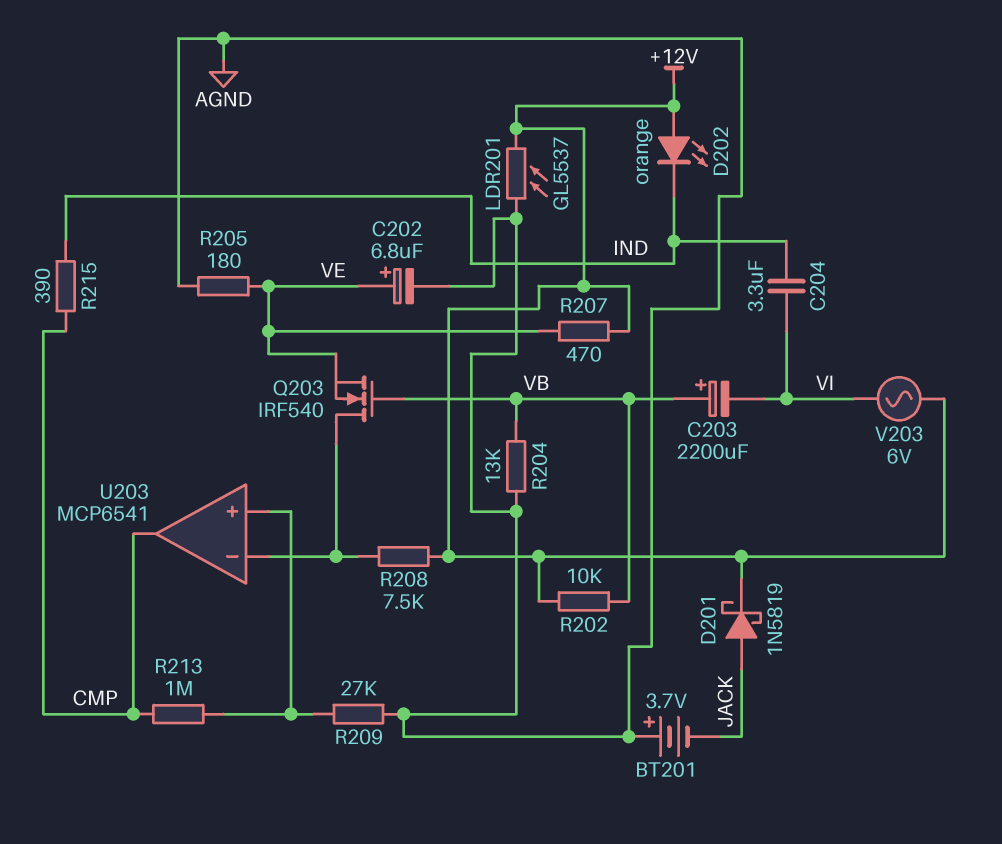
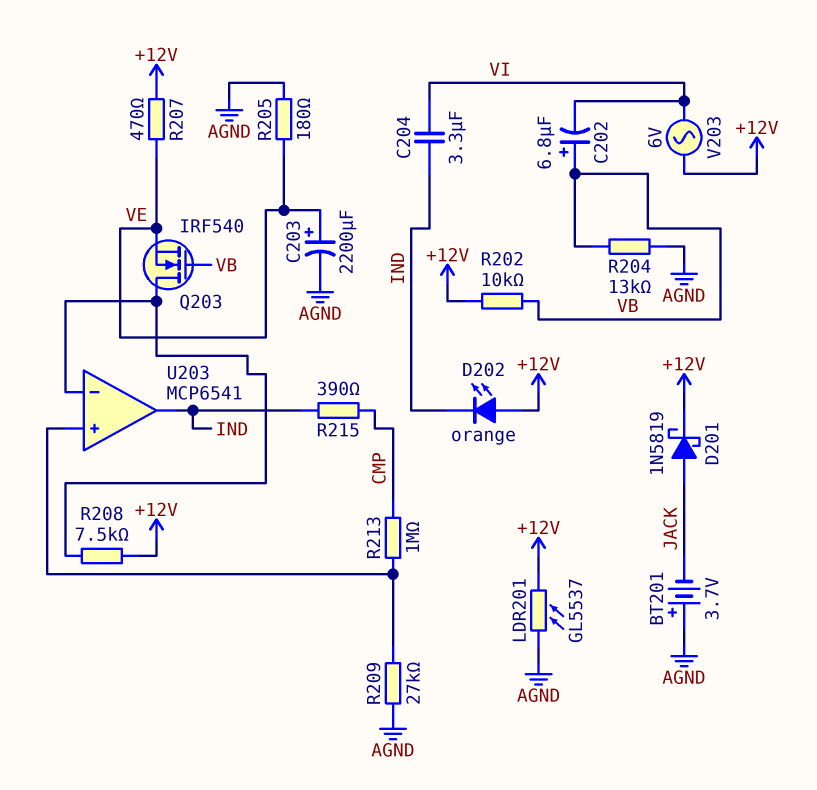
C202: 6.8uF (plus VE, minus AGND) -> 6.8uF (plus VB, minus VI)
C203: 2200uF (plus VB, minus VI) -> 2200uF (plus VE, minus AGND)
U203 pin out: CMP -> IND

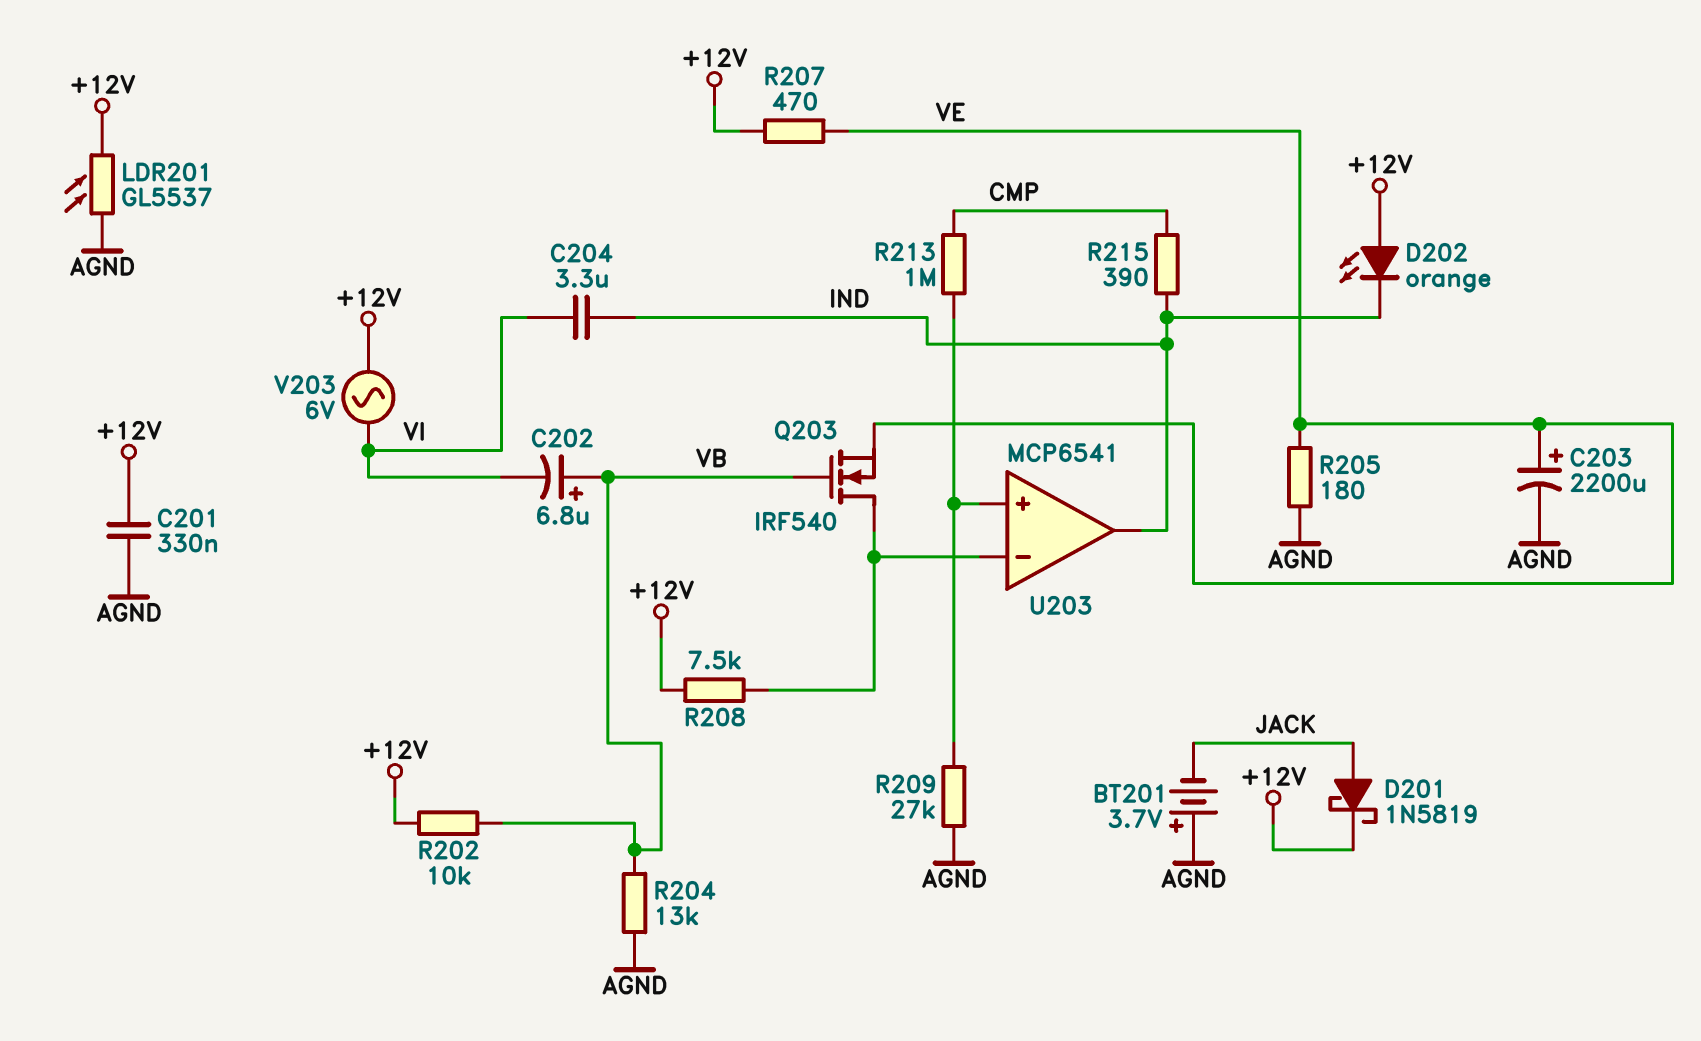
C201: none -> 330nF (+12V, AGND)

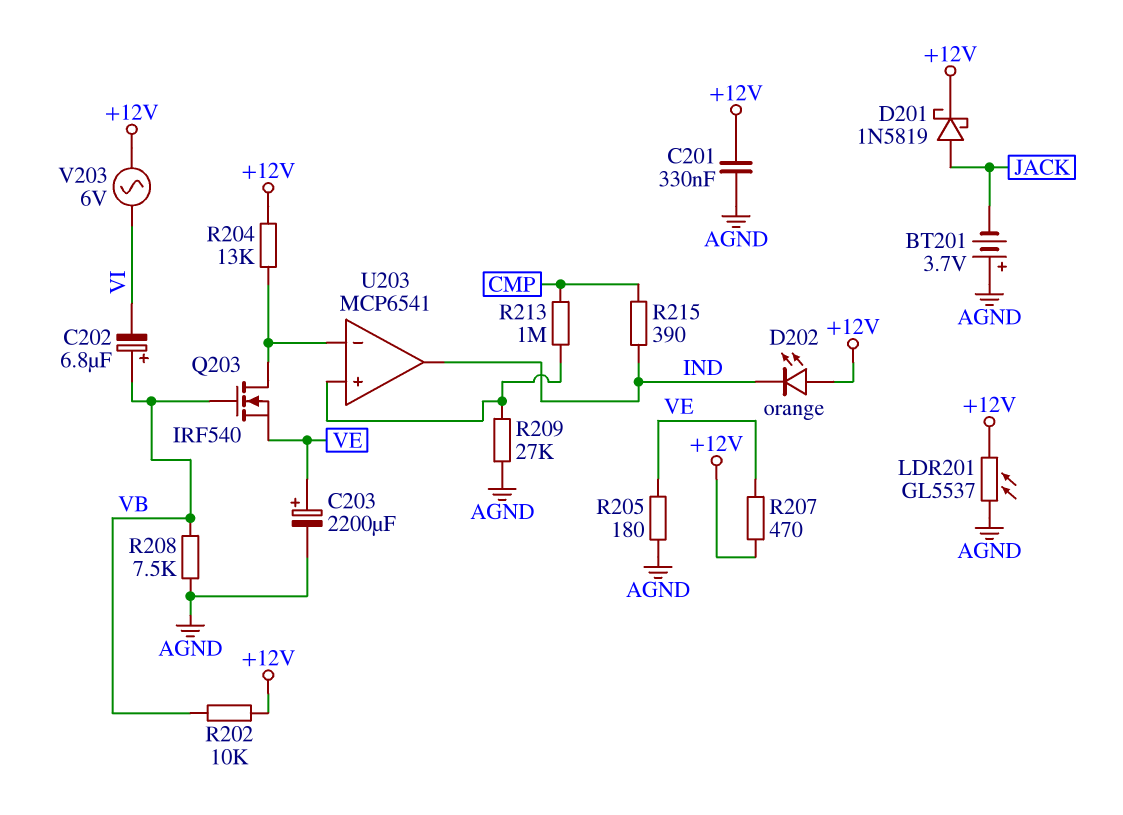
C204: 3.3uF (IND, VI) -> none
R204: 13k (AGND, VB) -> 13k (+12V, U203/in-)
R208: 7.5k (+12V, U203/in-) -> 7.5k (AGND, VB)

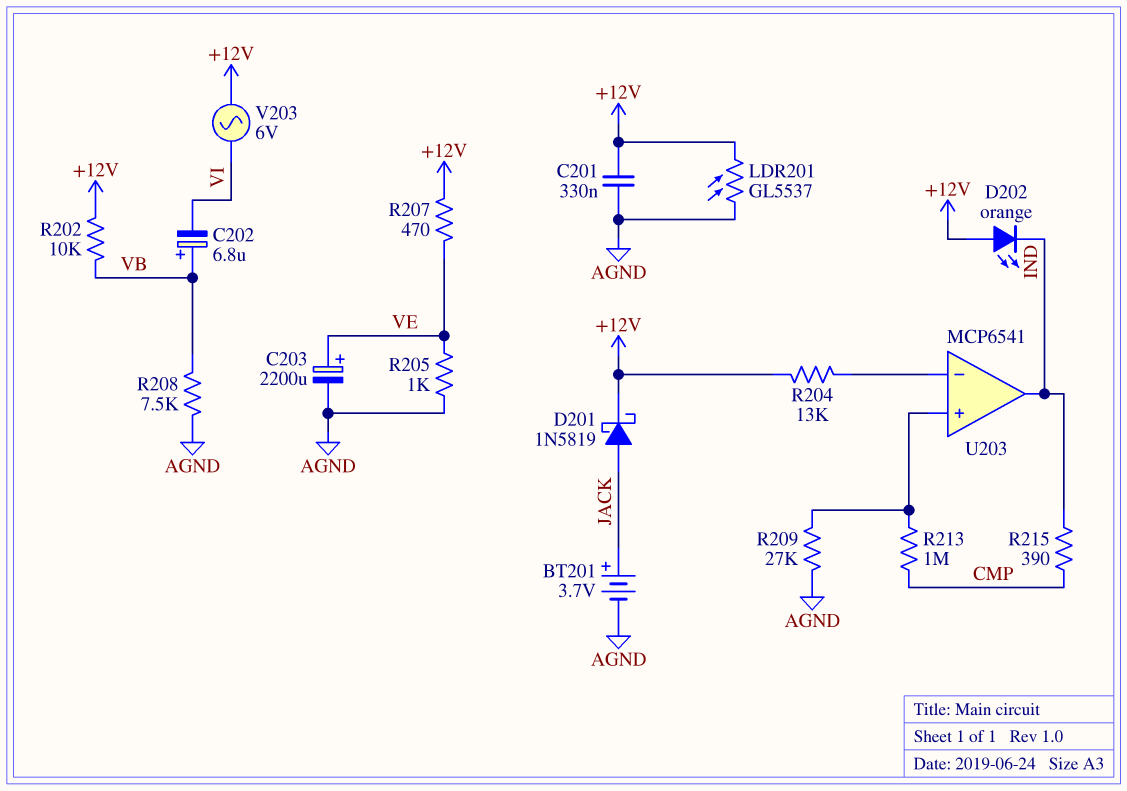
BT201: 3.7V (plus AGND, minus JACK) -> 3.7V (plus JACK, minus AGND)
Q203: NMOS IRF540 (G VB, D U203/in-, S VE) -> none
R205: 180 (AGND, VE) -> 1k (AGND, VE)

